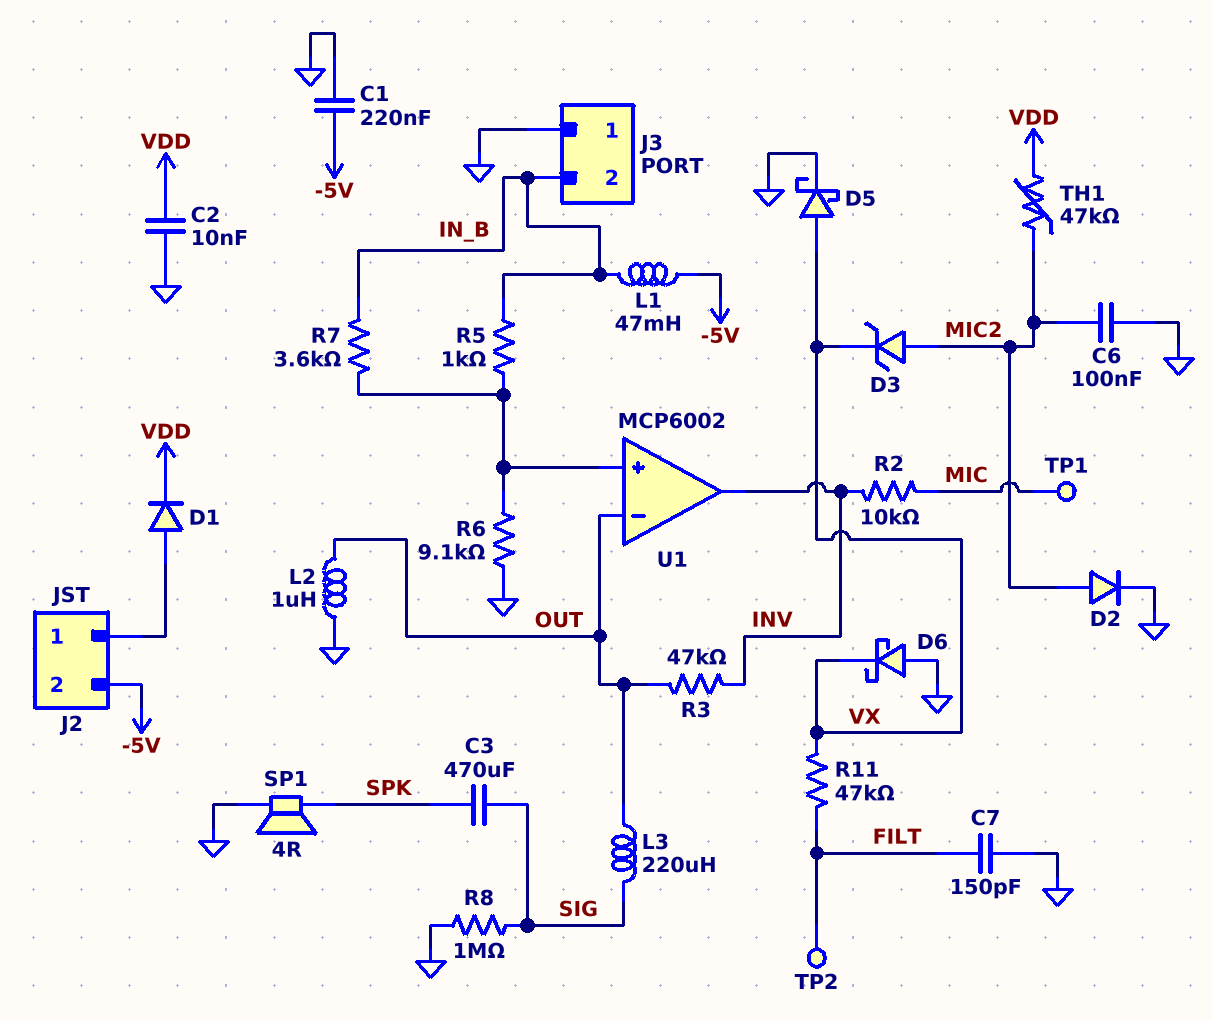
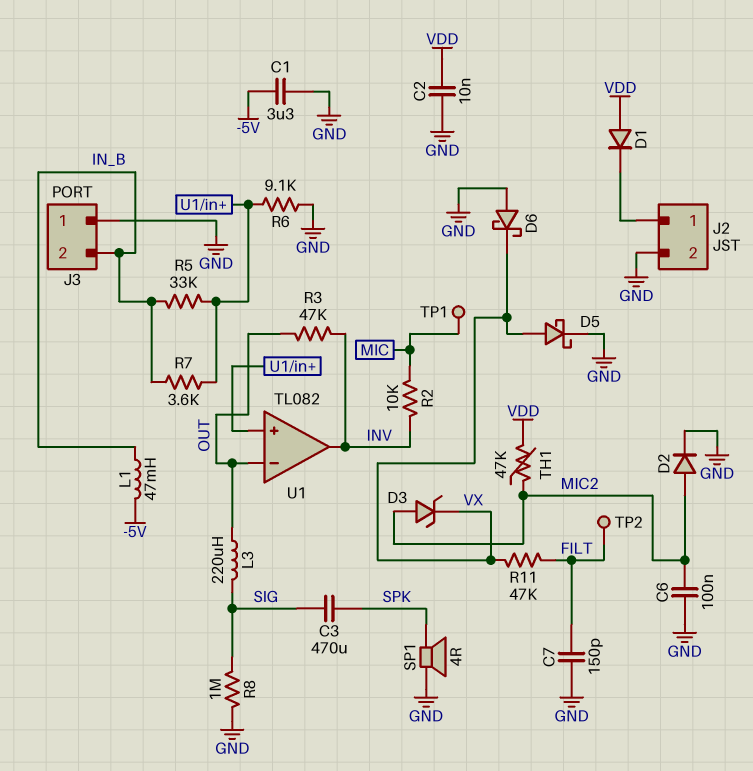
C1: 220nF (-5V, GND) -> 3.3uF (-5V, GND)
D1: diode (A J2/1, K VDD) -> diode (A VDD, K J2/1)
J2 pin 2: -5V -> GND
L2: 1uH (GND, OUT) -> none
R5: 1k (IN_B, U1/in+) -> 33k (IN_B, U1/in+)
U1: MCP6002 -> TL082

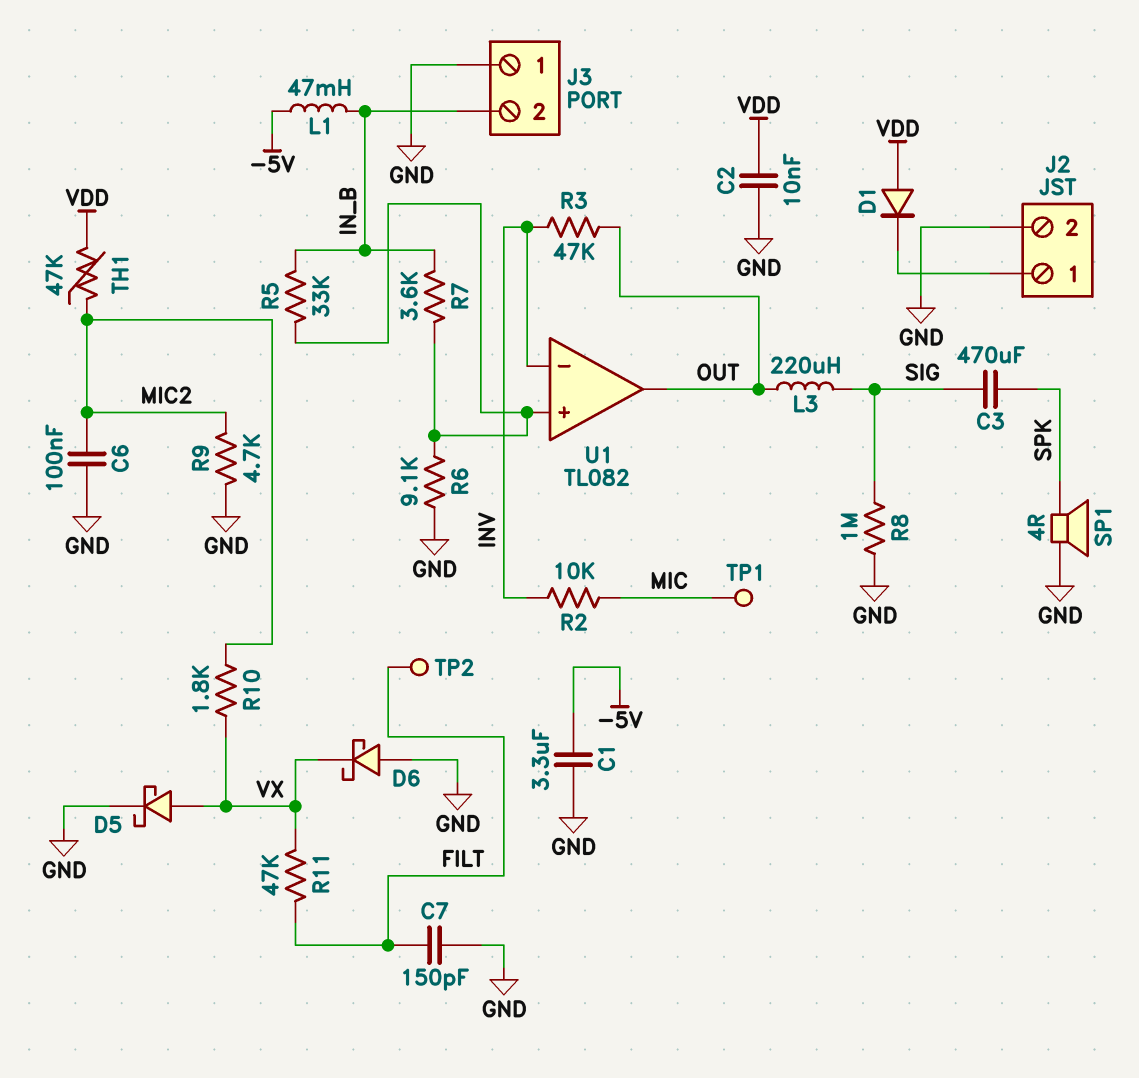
D2: diode (A MIC2, K GND) -> none
D3: zener (A MIC2, K VX) -> none
R9: none -> 4.7k (GND, MIC2)
R10: none -> 1.8k (MIC2, VX)
U1 pin in-: OUT -> INV
U1 pin out: INV -> OUT

